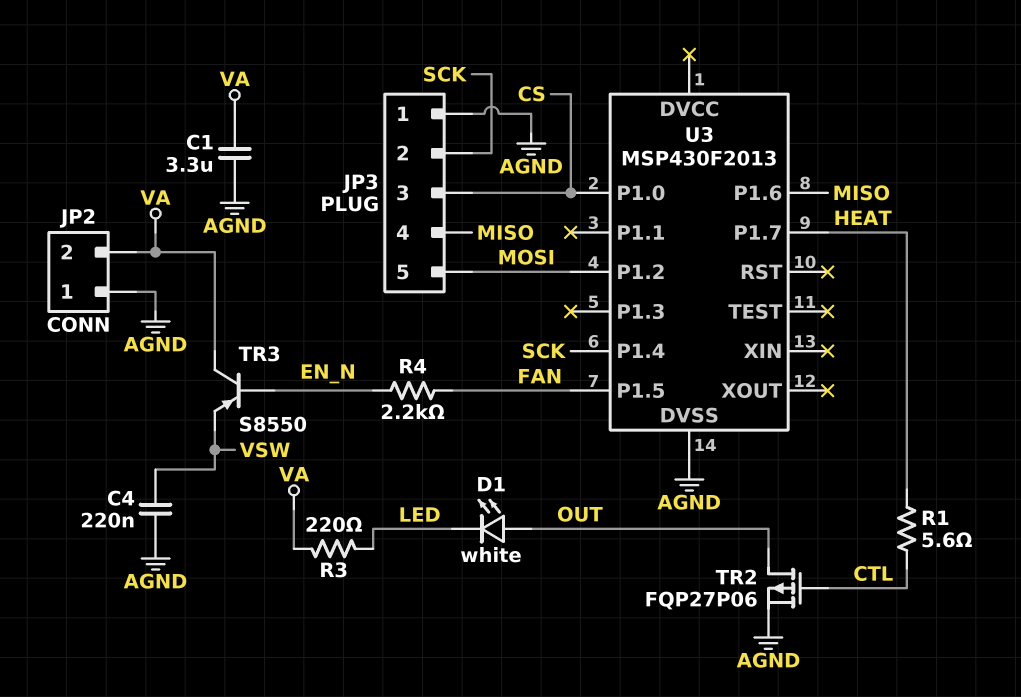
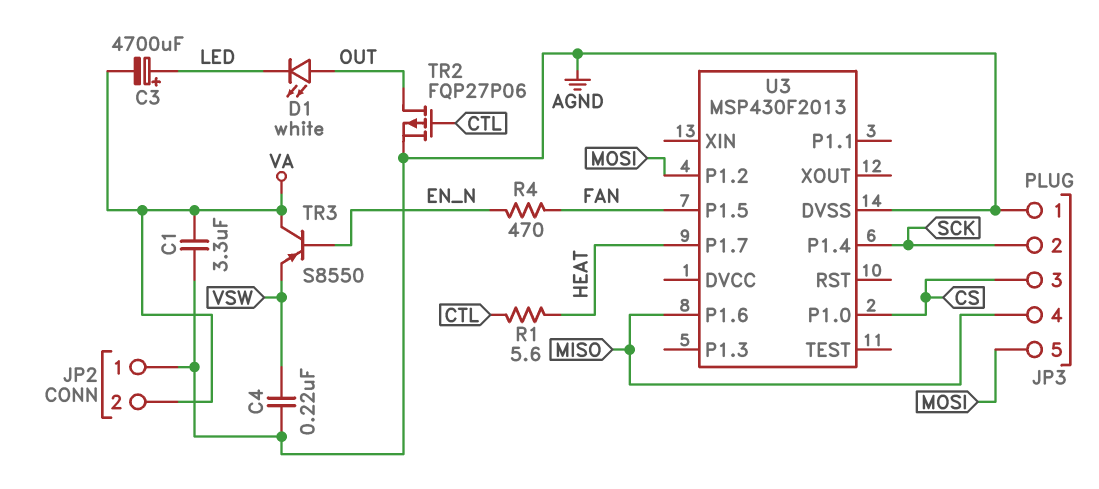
C3: none -> 4700uF (plus LED, minus VA)
R3: 220 (LED, VA) -> none
R4: 2.2k (EN_N, FAN) -> 470 (EN_N, FAN)

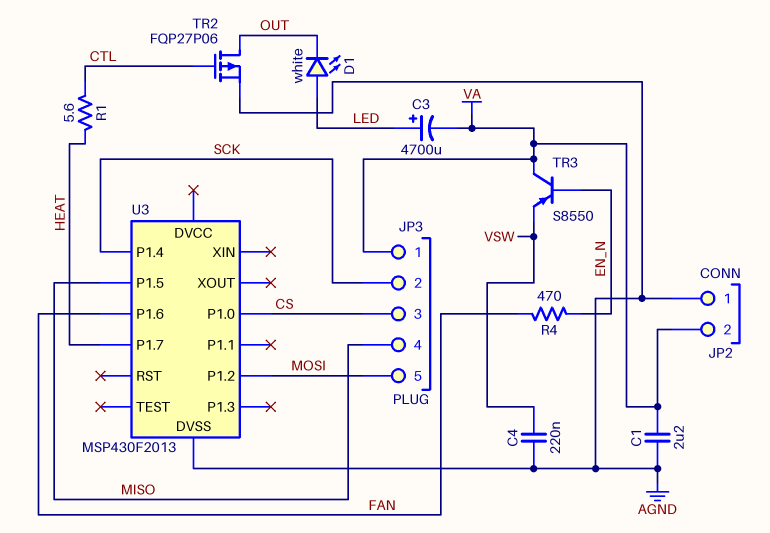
C1: 3.3uF (AGND, VA) -> 2.2uF (AGND, VA)
D1: LED white (A OUT, K LED) -> LED white (A LED, K OUT)
JP3 pin 1: AGND -> VA
U3 pin P1.5: FAN -> MISO
U3 pin P1.6: MISO -> FAN

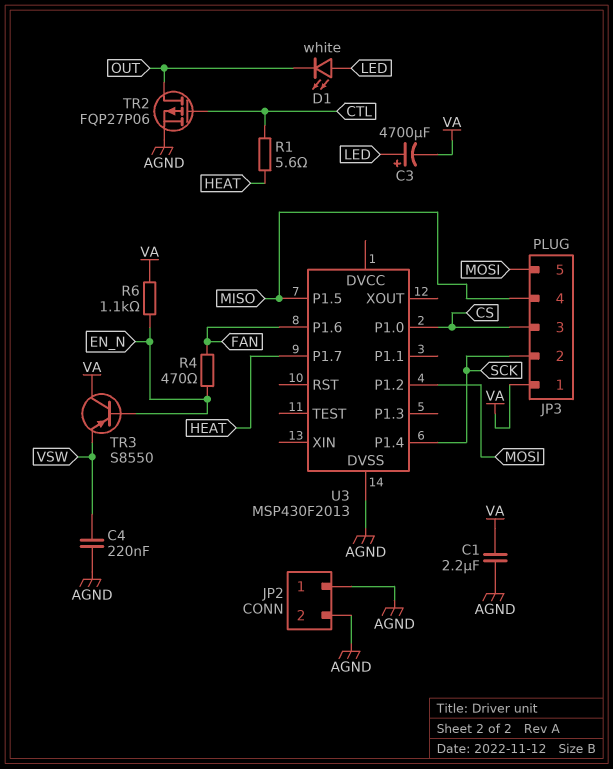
JP2 pin 2: VA -> AGND
R6: none -> 1.1k (EN_N, VA)

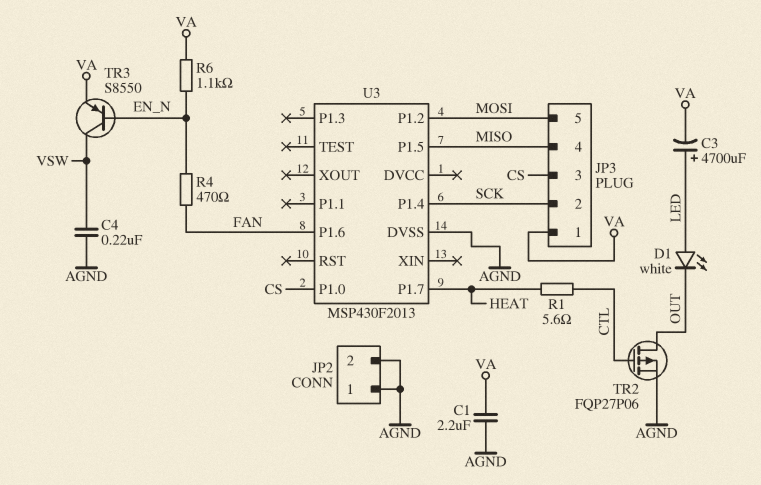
TR3: PNP S8550 (B EN_N, C VA, E VSW) -> PNP S8550 (B EN_N, C VSW, E VA)

